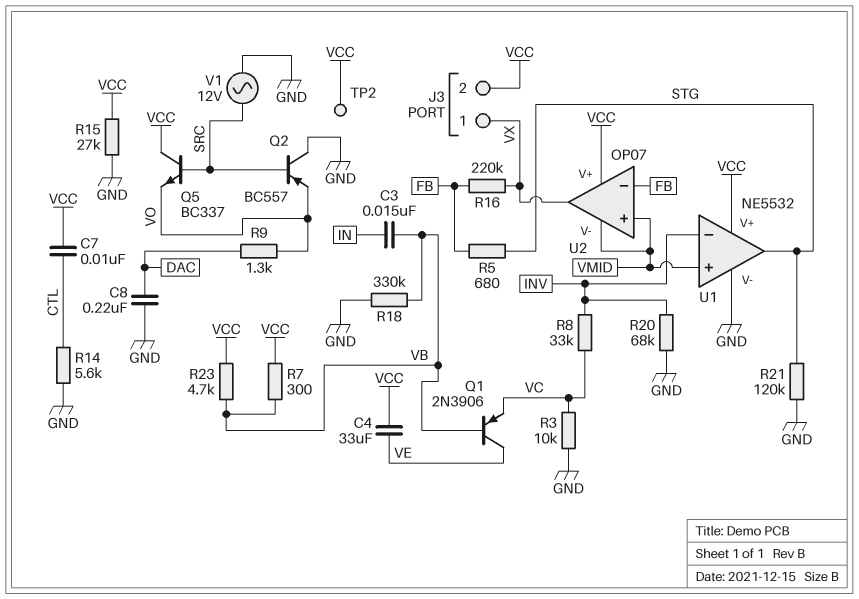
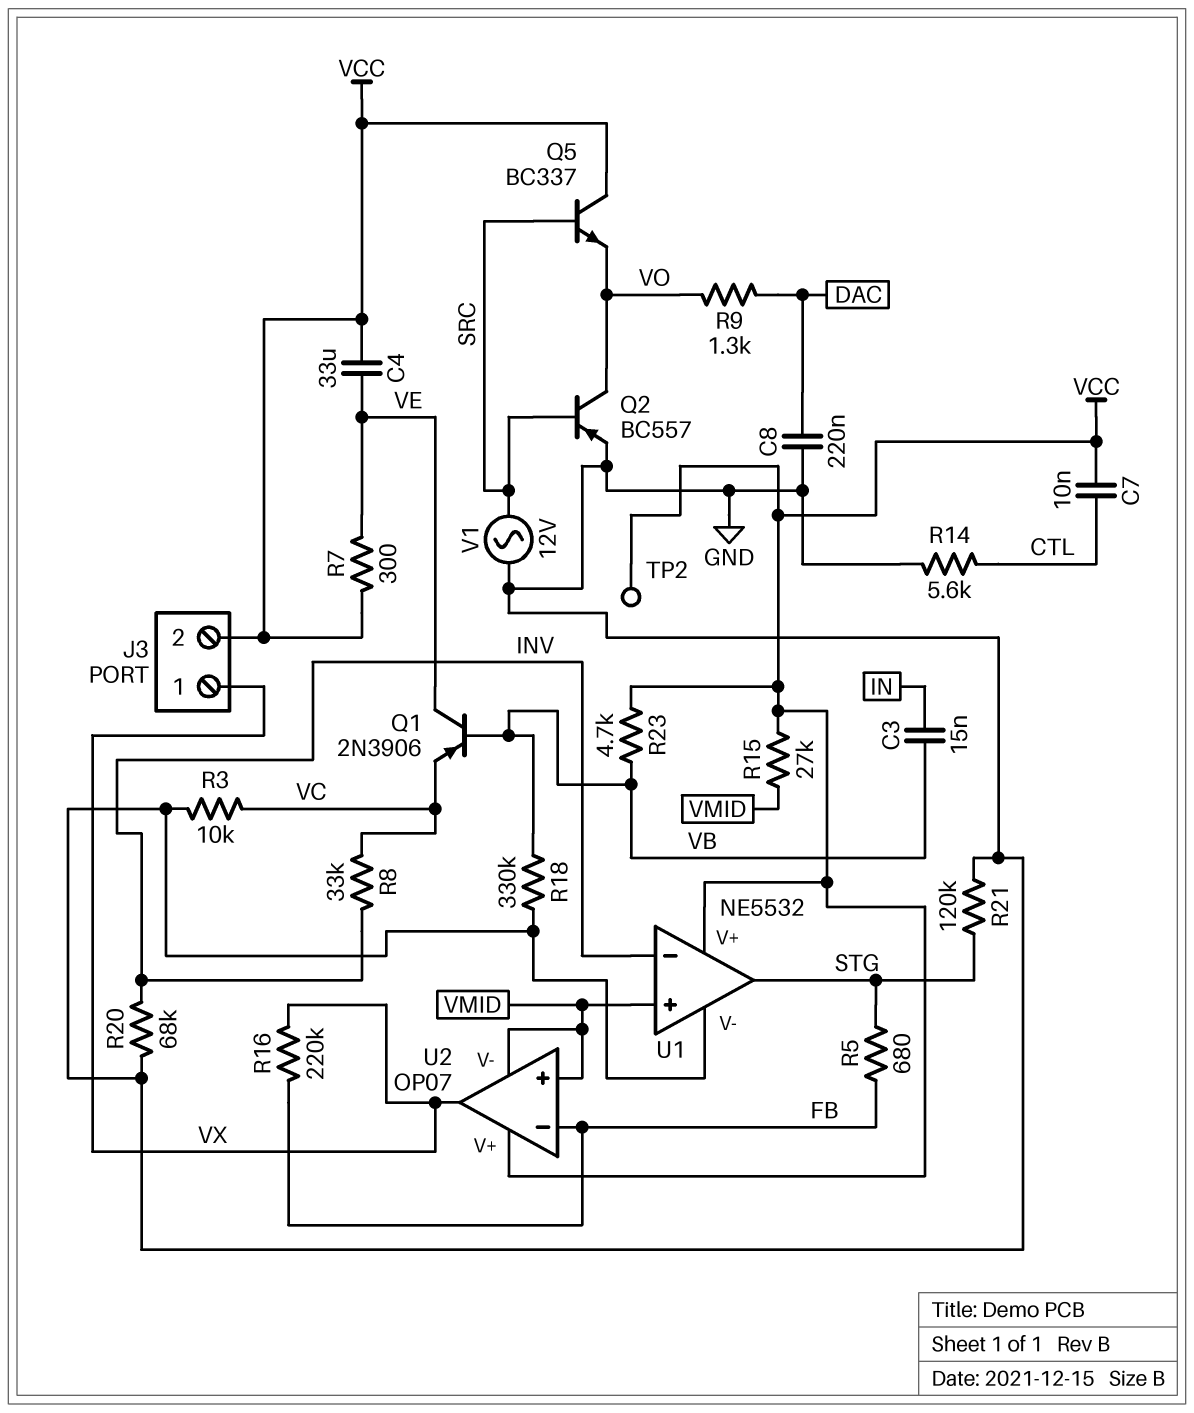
Q2: PNP BC557 (B SRC, C GND, E VO) -> PNP BC557 (B SRC, C VO, E GND)
R7: 300 (VB, VCC) -> 300 (VCC, VE)
R15: 27k (GND, VCC) -> 27k (VCC, VMID)

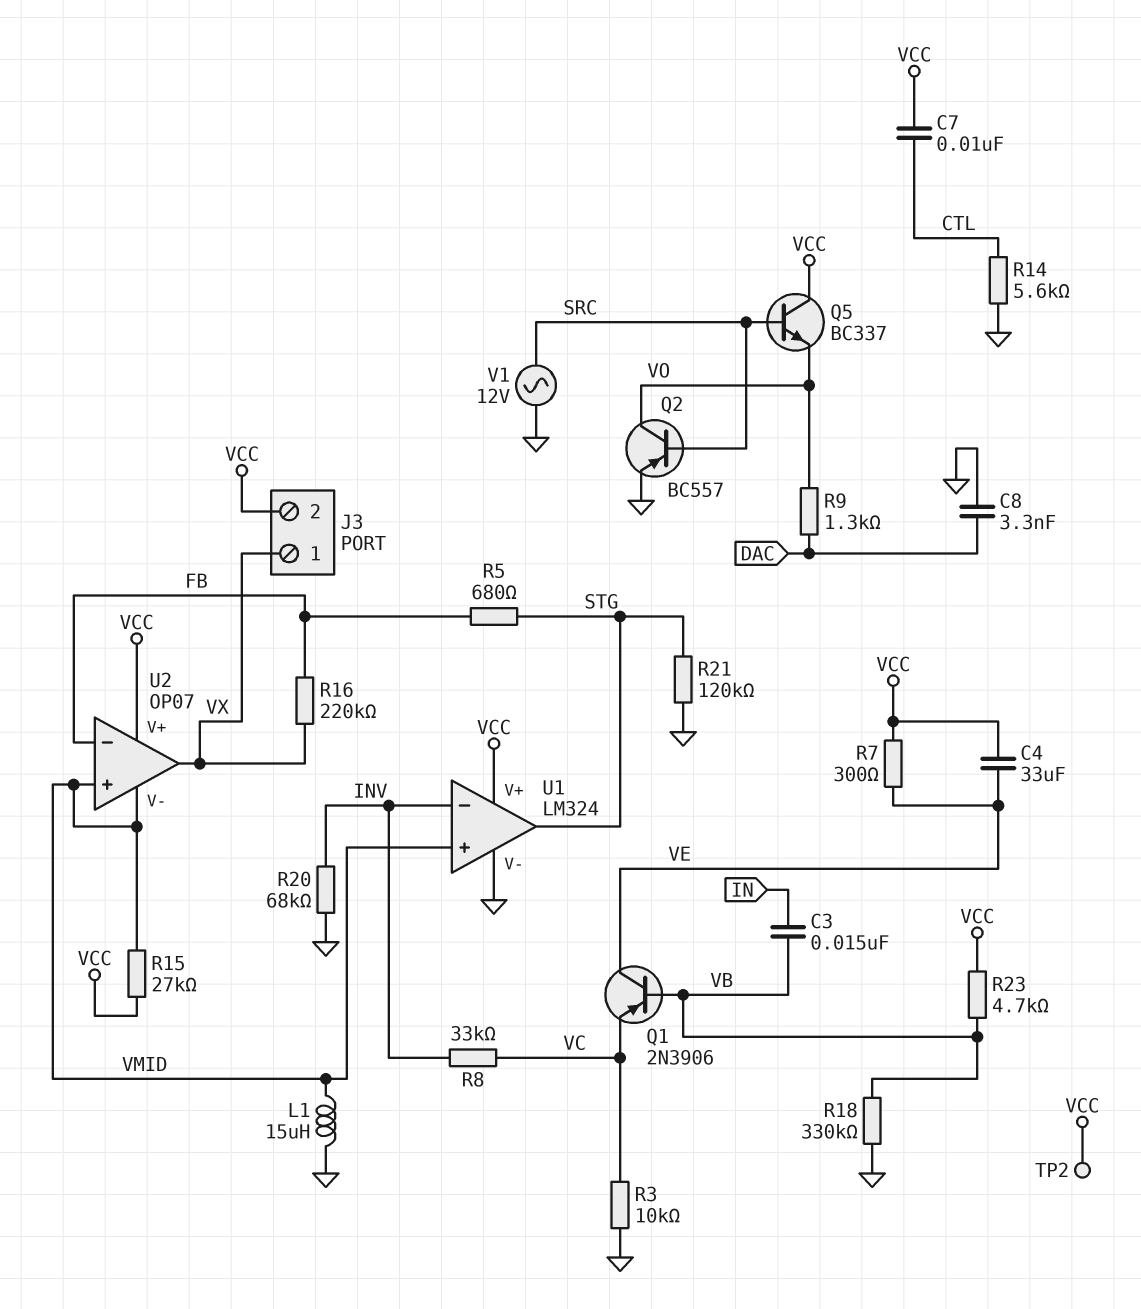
C8: 220nF (DAC, GND) -> 3.3nF (DAC, GND)
L1: none -> 15uH (GND, VMID)
U1: NE5532 -> LM324

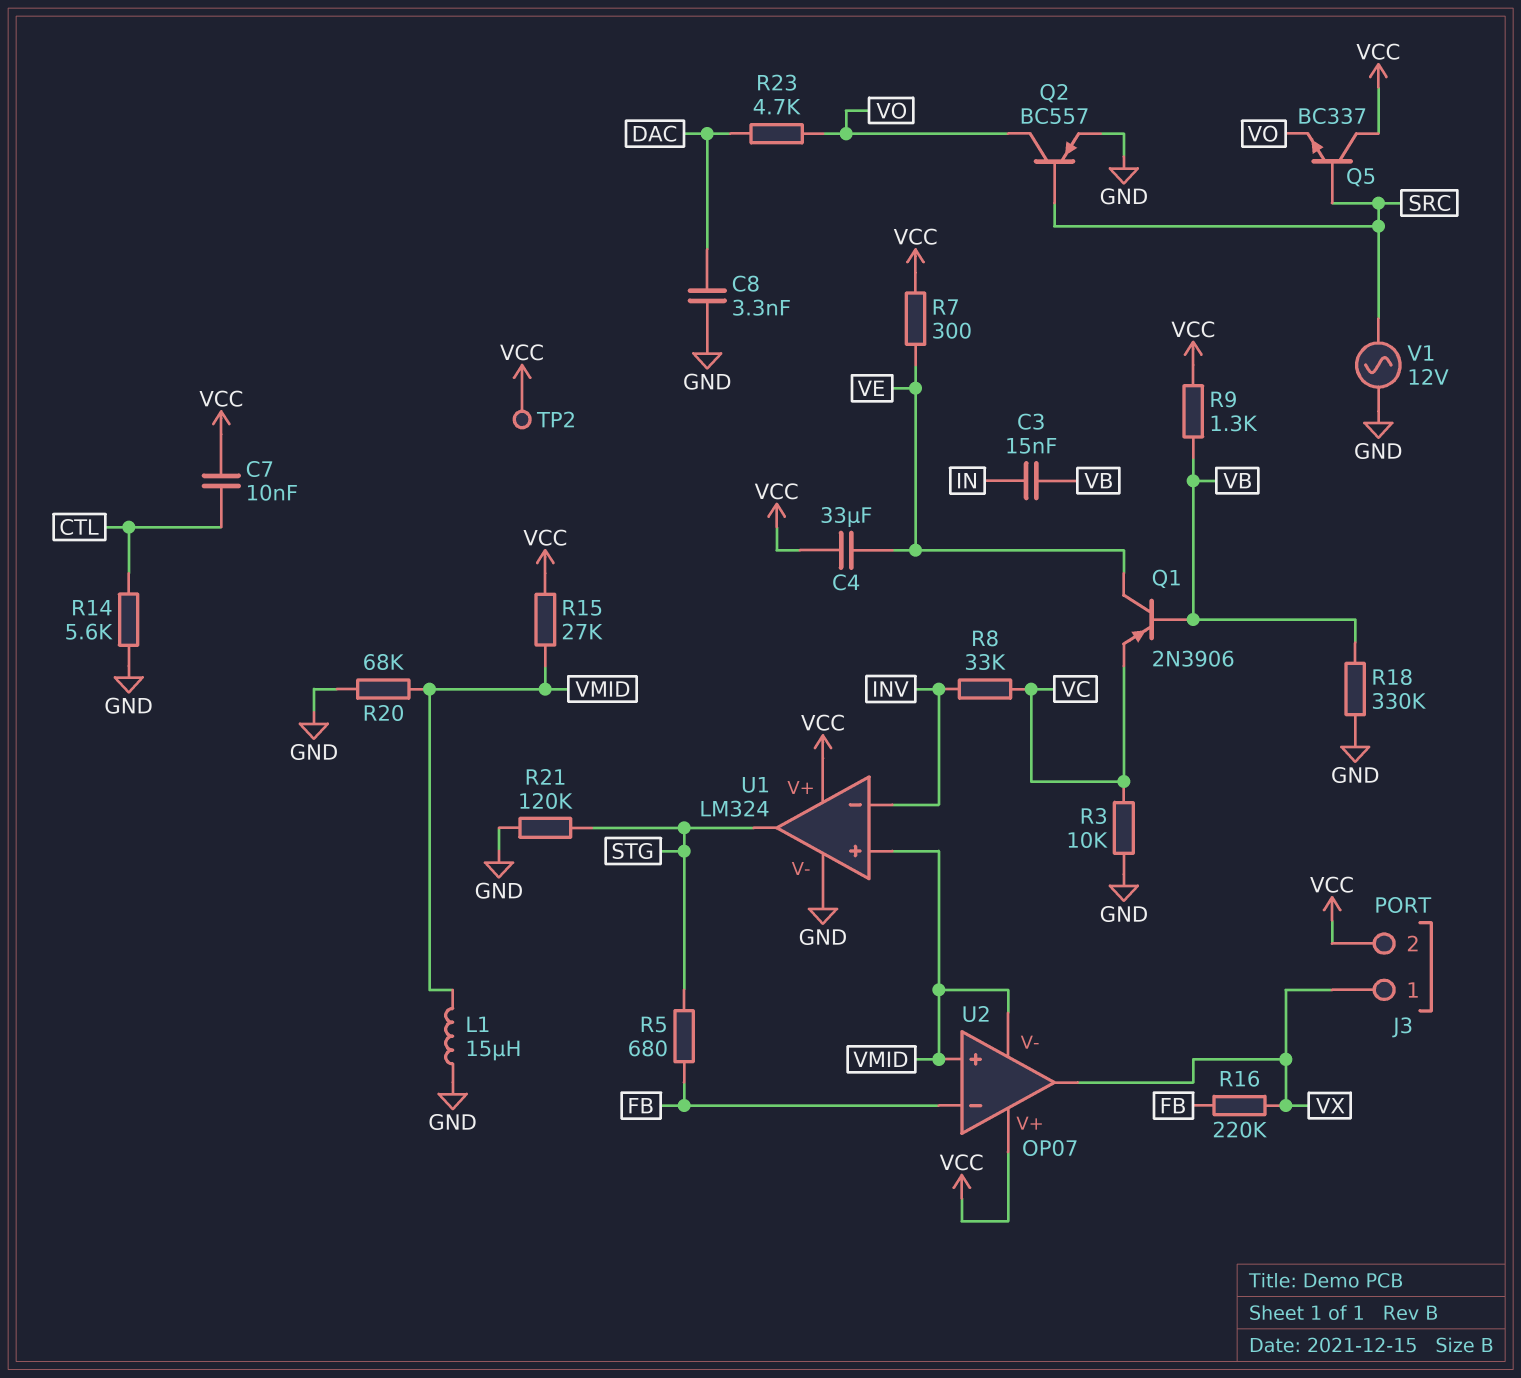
R9: 1.3k (DAC, VO) -> 1.3k (VB, VCC)
R20: 68k (GND, INV) -> 68k (GND, VMID)
R23: 4.7k (VB, VCC) -> 4.7k (DAC, VO)

